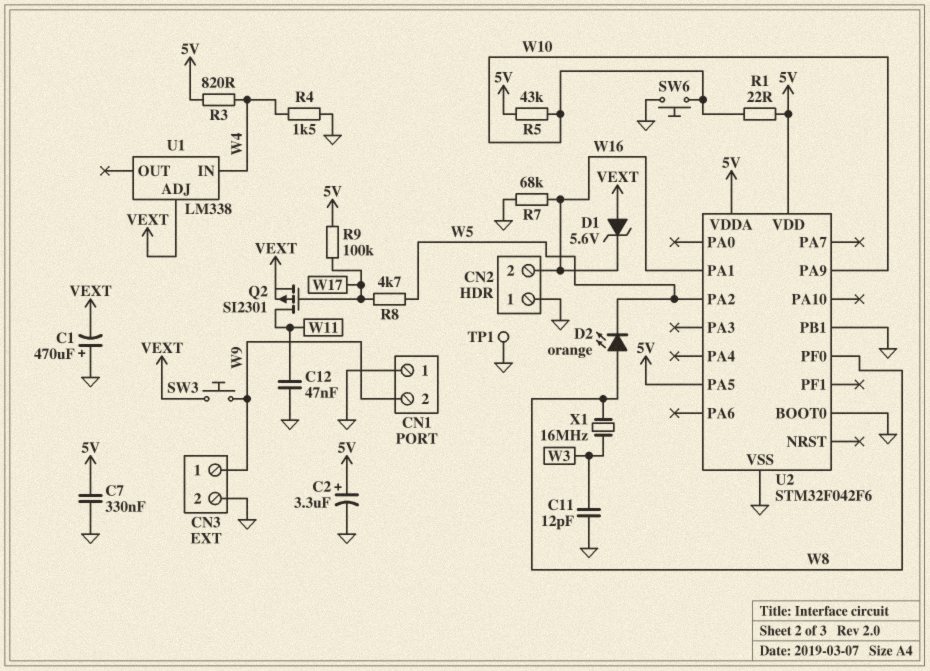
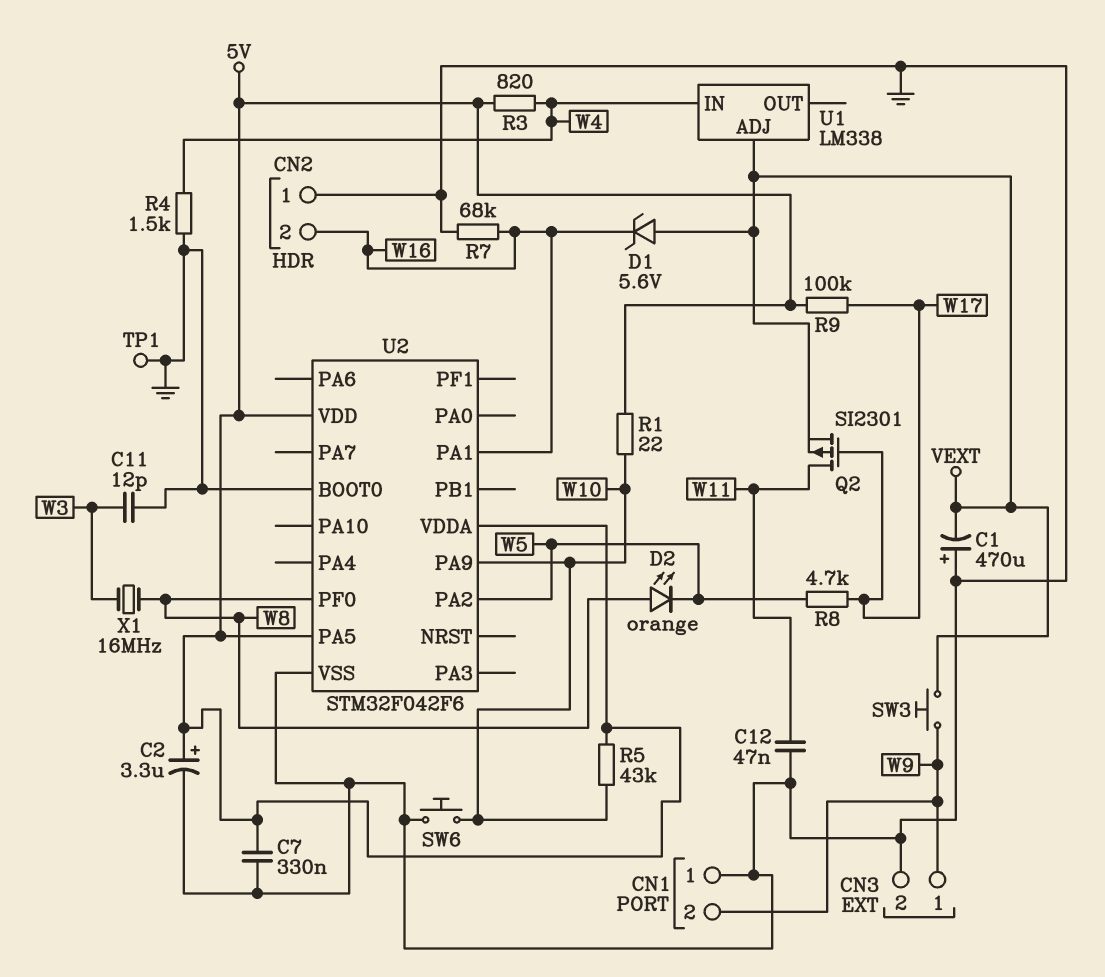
U2 pin PB1: GND -> none

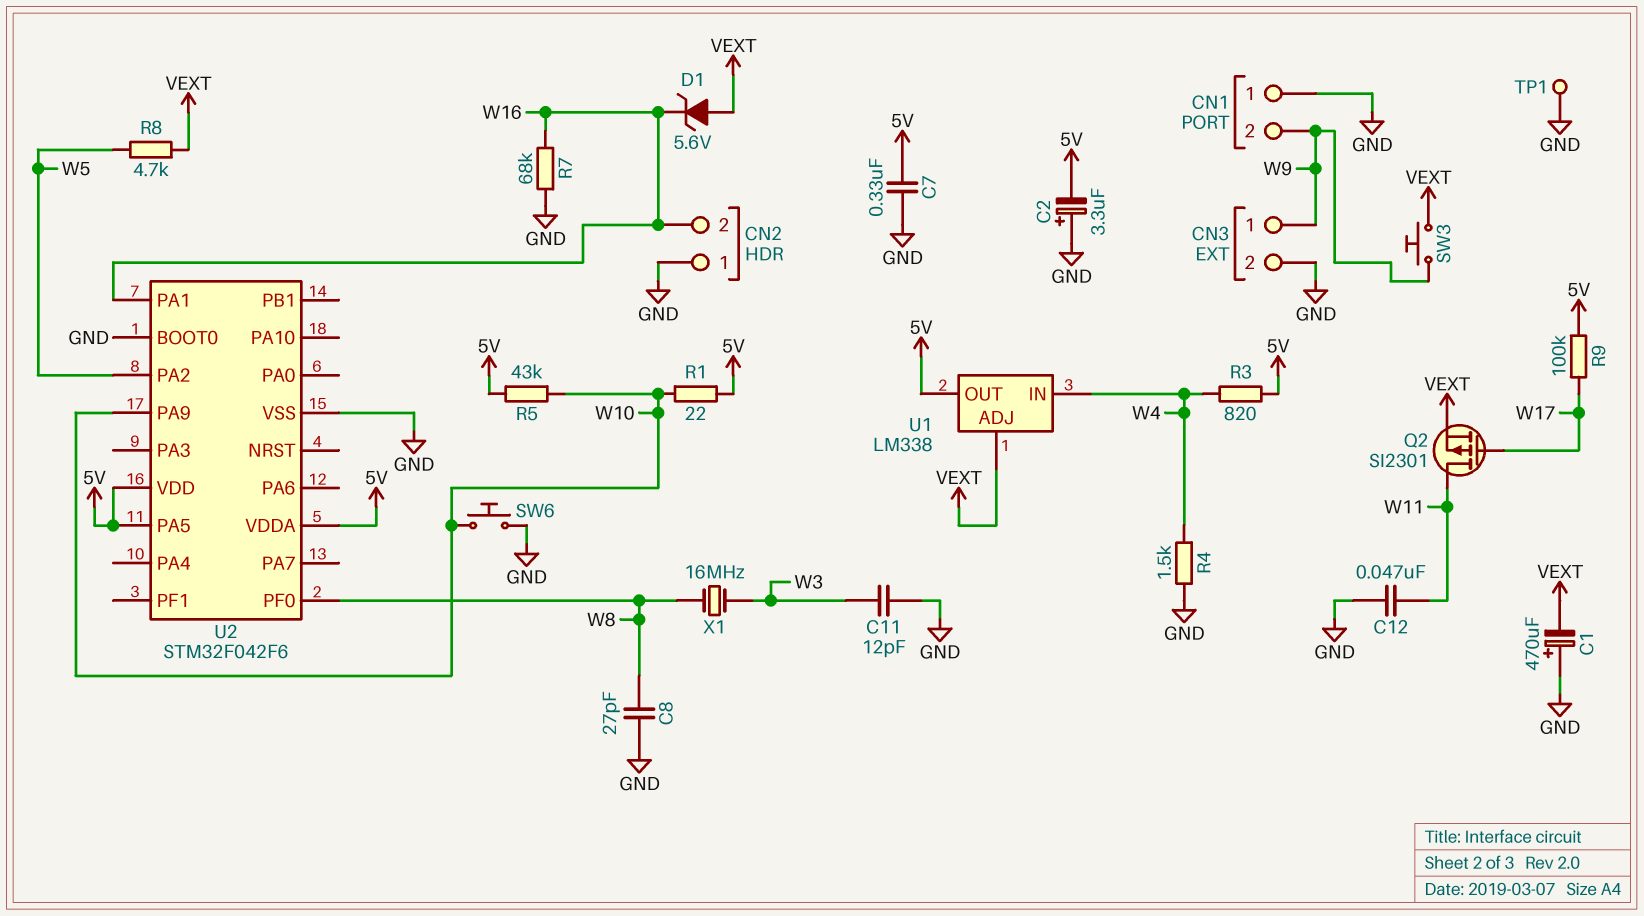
C2: 3.3uF (plus 5V, minus GND) -> 3.3uF (plus GND, minus 5V)
C8: none -> 27pF (GND, W8)
D2: LED orange (A W8, K W5) -> none
R8: 4.7k (W5, W17) -> 4.7k (VEXT, W5)
U1 pin OUT: none -> 5V

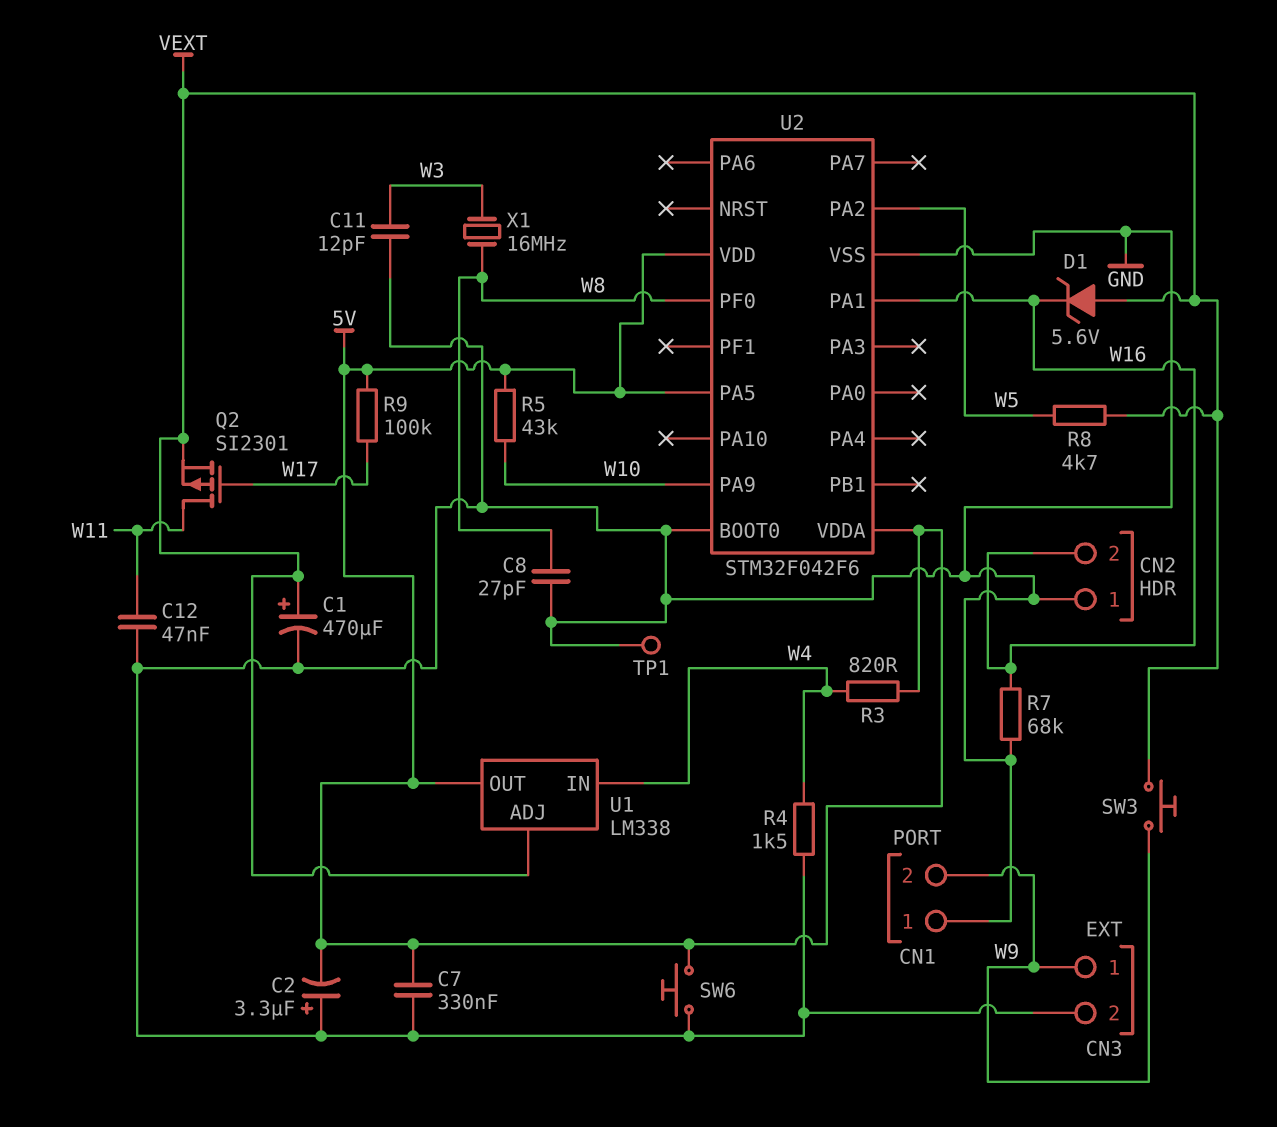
C1: 470uF (plus GND, minus VEXT) -> 470uF (plus VEXT, minus GND)
R1: 22 (5V, W10) -> none
SW6: button (GND, W10) -> button (5V, GND)

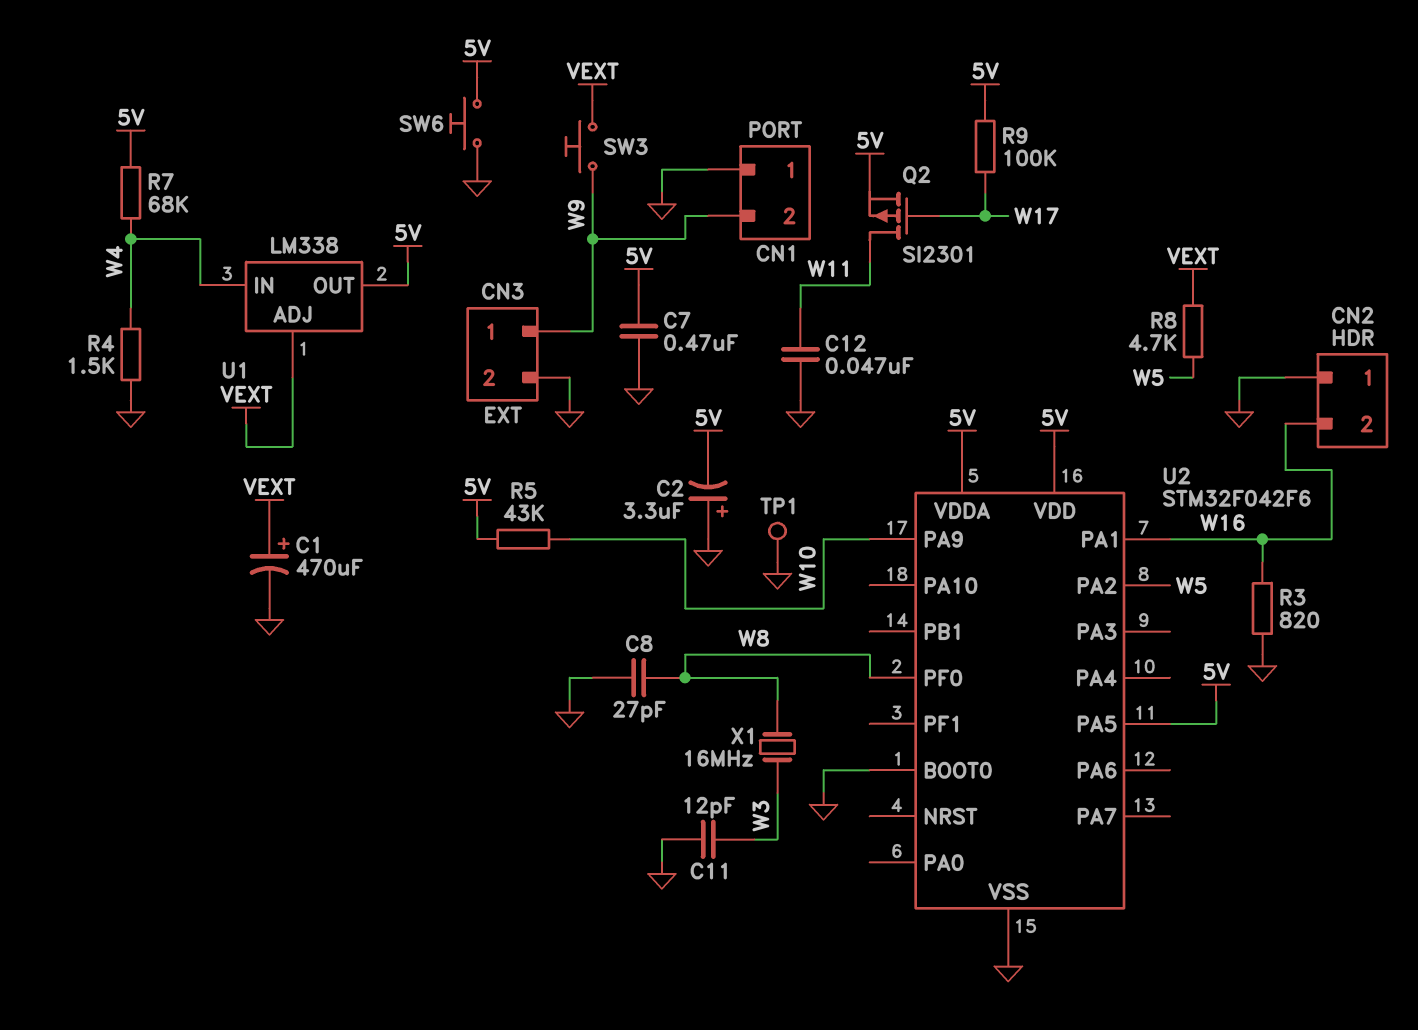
C7: 330nF (5V, GND) -> 470nF (5V, GND)
D1: zener 5.6V (A VEXT, K W16) -> none
Q2: PMOS SI2301 (G W17, D W11, S VEXT) -> PMOS SI2301 (G W17, D W11, S 5V)
R3: 820 (5V, W4) -> 820 (GND, W16)
R7: 68k (GND, W16) -> 68k (5V, W4)

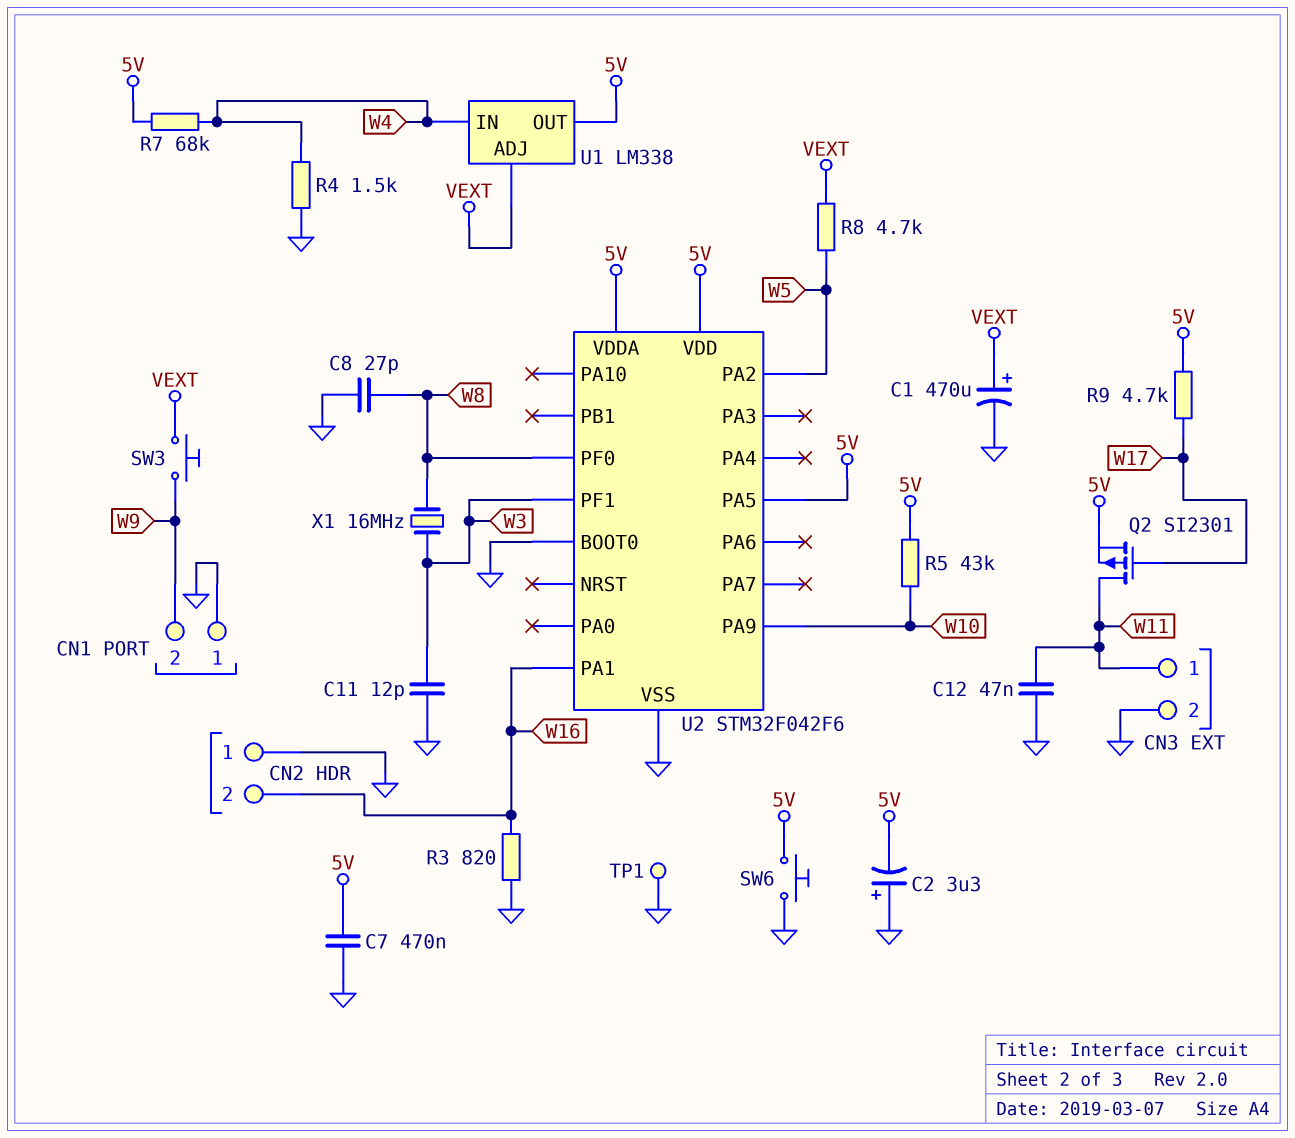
CN3 pin 1: W9 -> W11
R9: 100k (5V, W17) -> 4.7k (5V, W17)
U2 pin PF1: none -> W3

